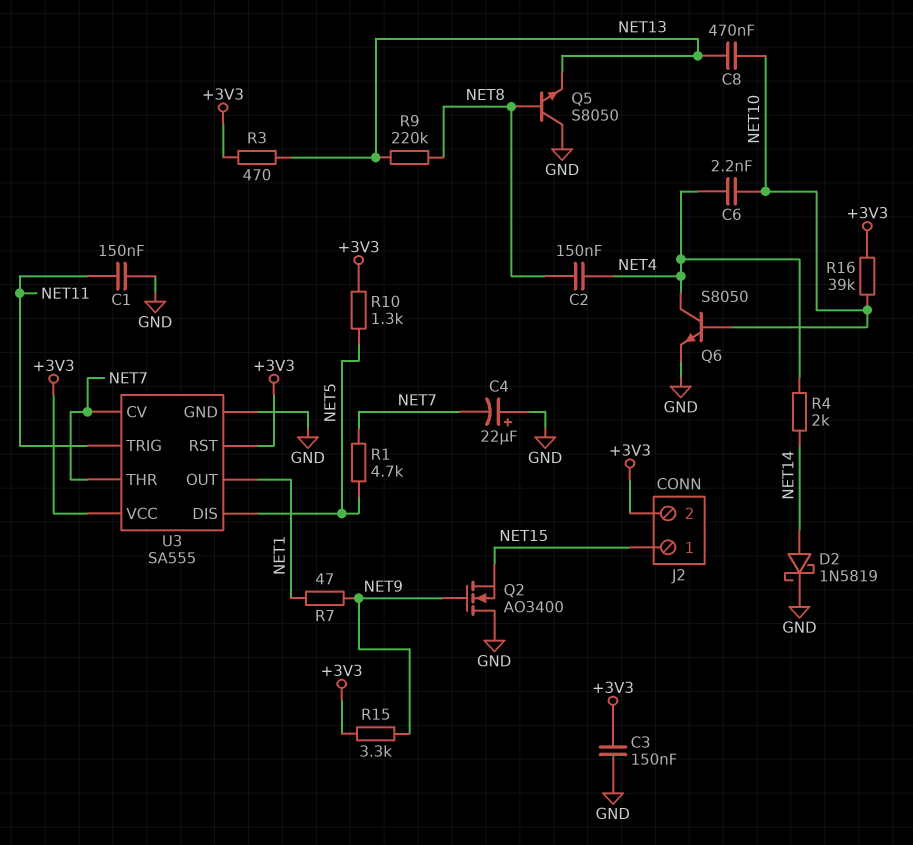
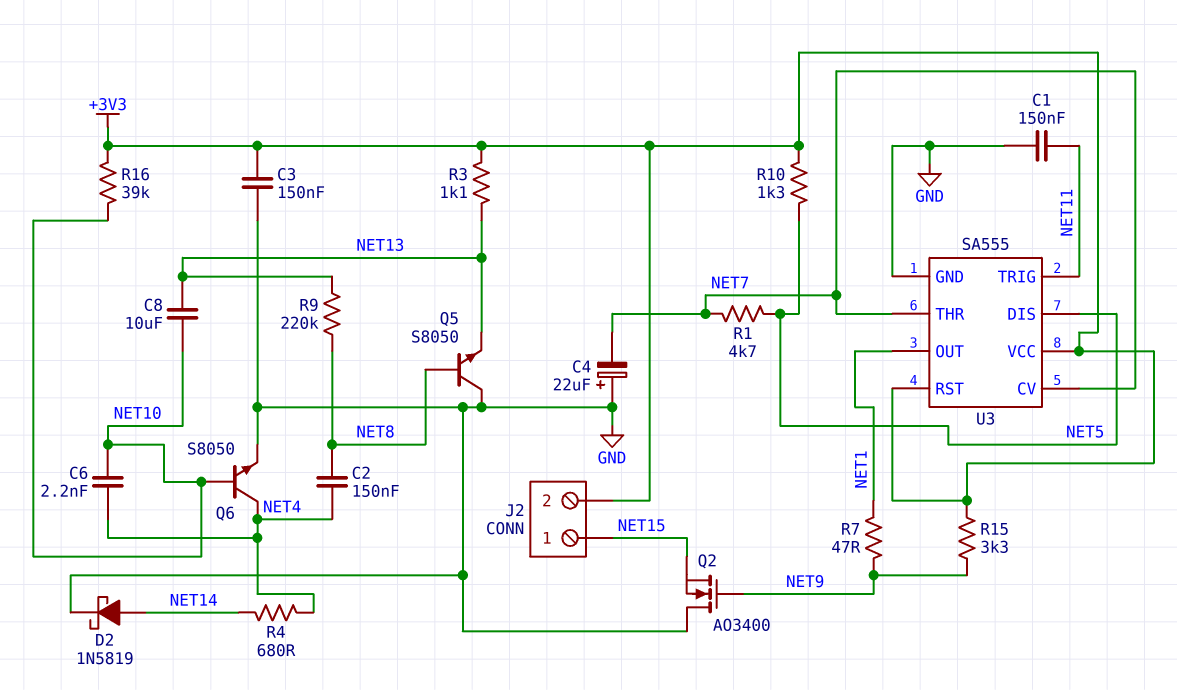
C8: 470nF (NET10, NET13) -> 10uF (NET10, NET13)
R3: 470 (+3V3, NET13) -> 1.1k (+3V3, NET13)
R4: 2k (NET4, NET14) -> 680 (NET4, NET14)

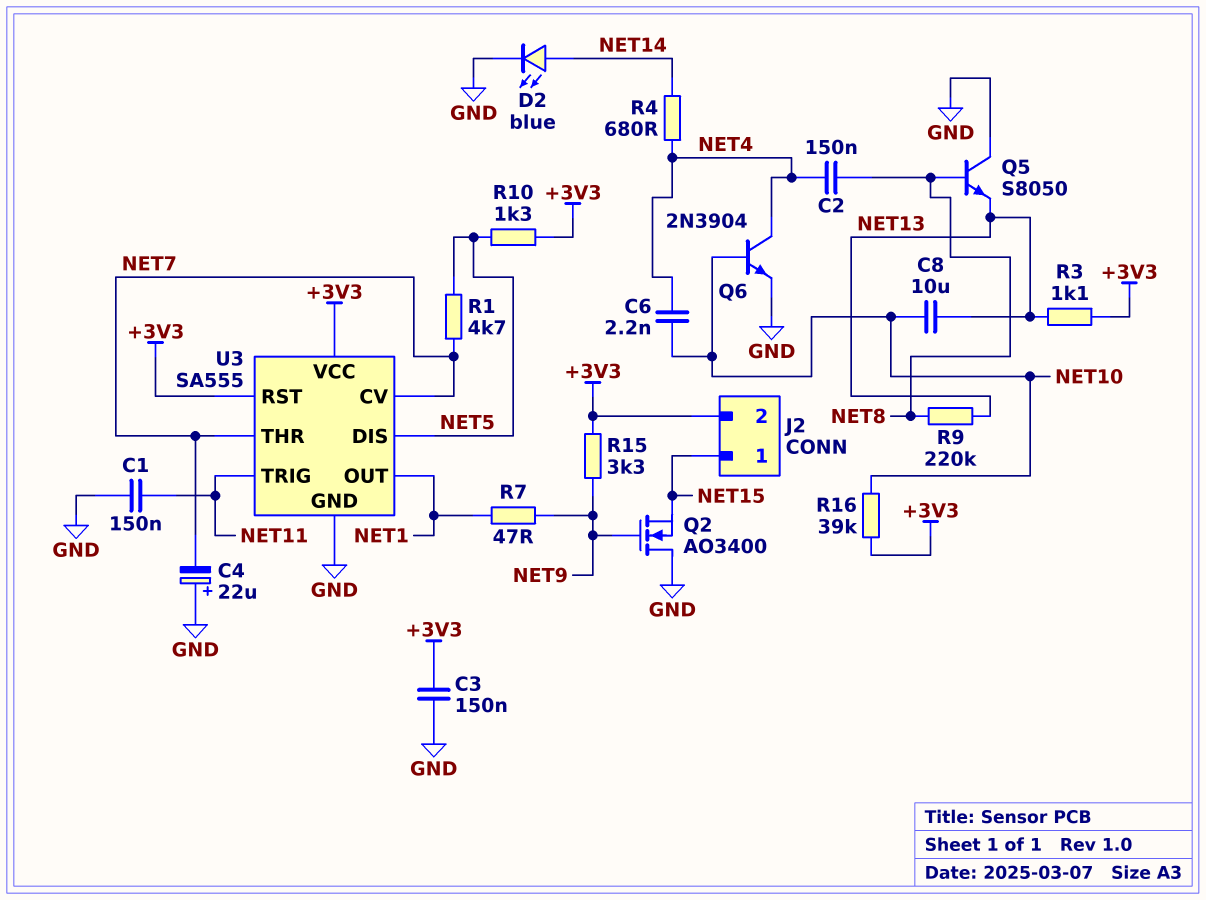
D2: schottky 1N5819 (A NET14, K GND) -> LED blue (A NET14, K GND)
Q6: NPN S8050 (B NET10, C NET4, E GND) -> NPN 2N3904 (B NET10, C NET4, E GND)

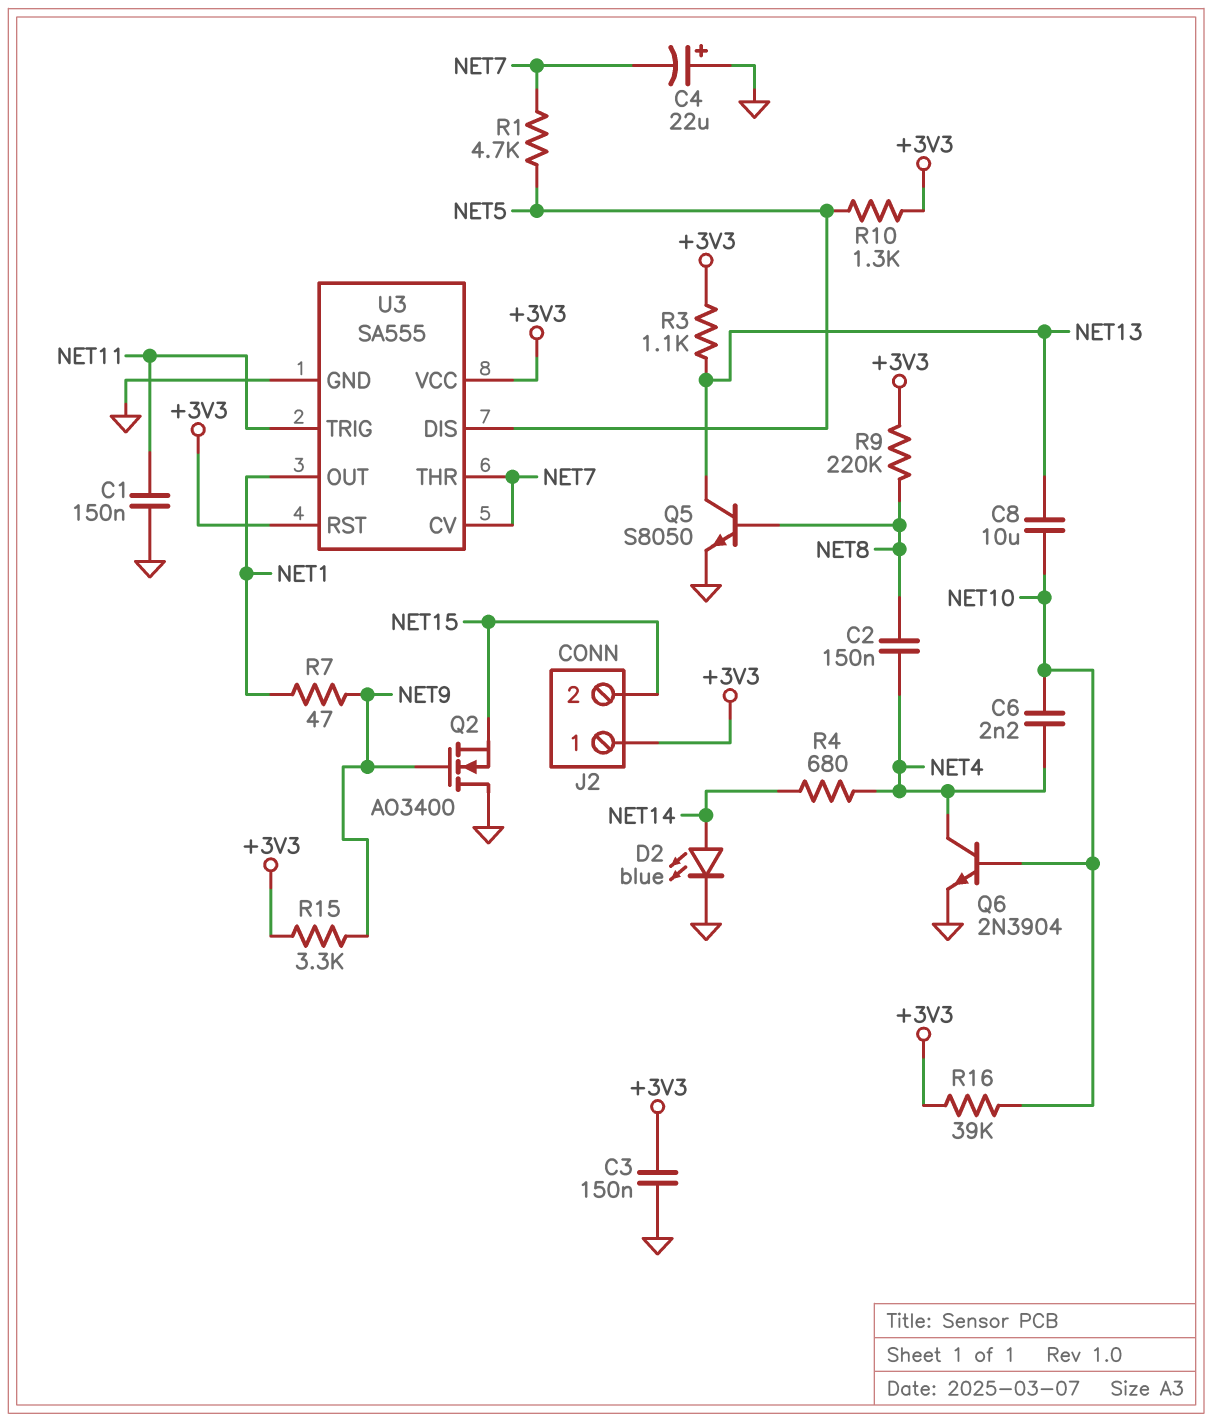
J2 pin 1: NET15 -> +3V3
J2 pin 2: +3V3 -> NET15
Q5: NPN S8050 (B NET8, C GND, E NET13) -> NPN S8050 (B NET8, C NET13, E GND)
R9: 220k (NET8, NET13) -> 220k (+3V3, NET8)

